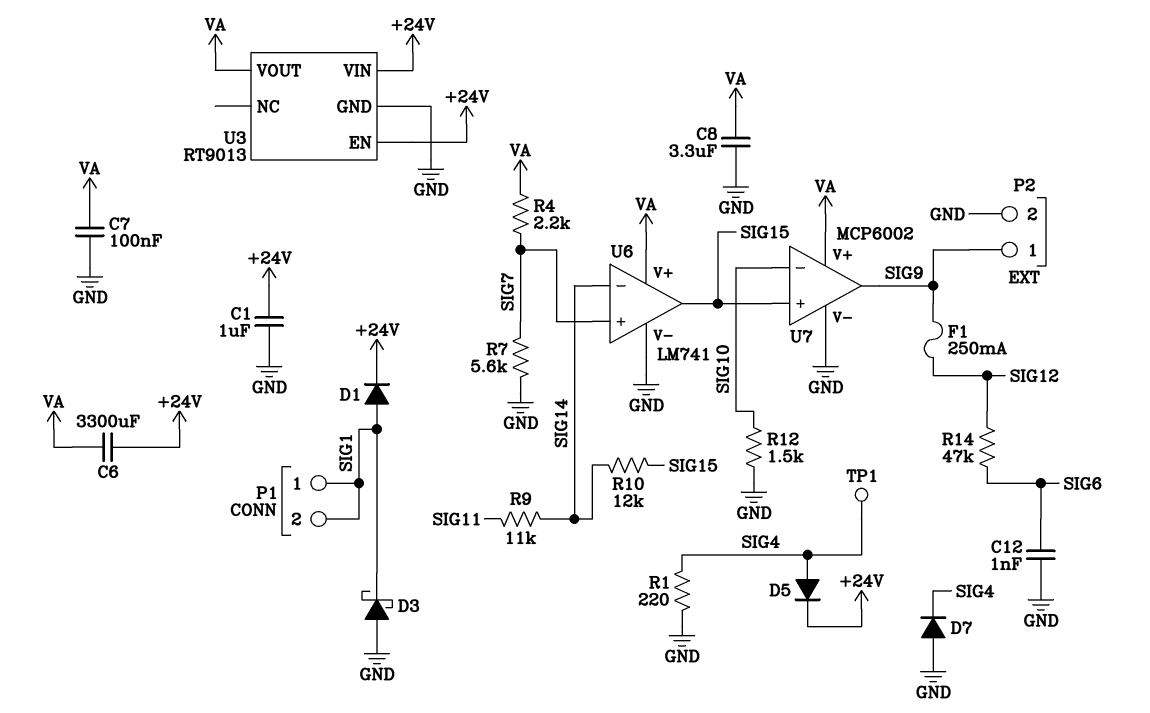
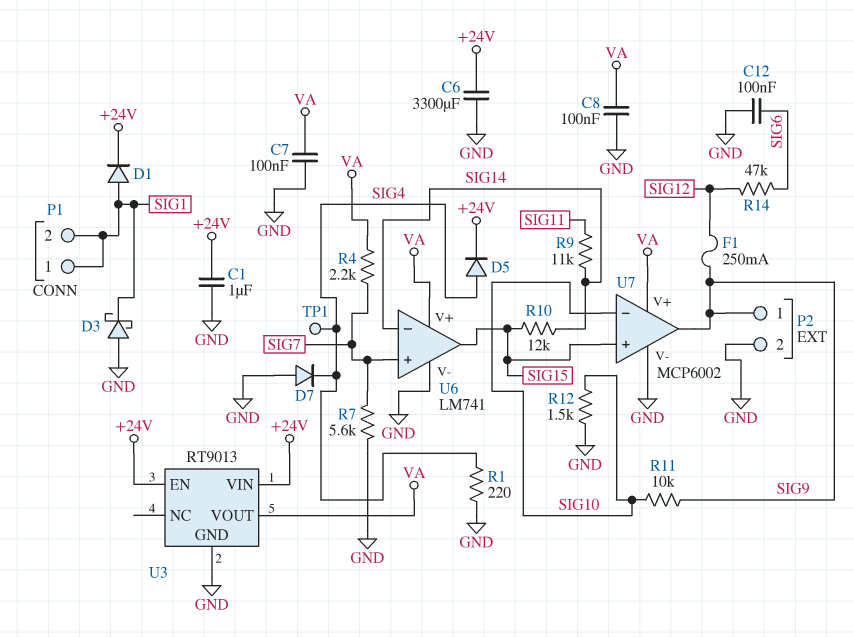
C6: 3300uF (+24V, VA) -> 3300uF (+24V, GND)
C8: 3.3uF (GND, VA) -> 100nF (GND, VA)
C12: 1nF (GND, SIG6) -> 100nF (GND, SIG6)
R11: none -> 10k (SIG9, SIG10)

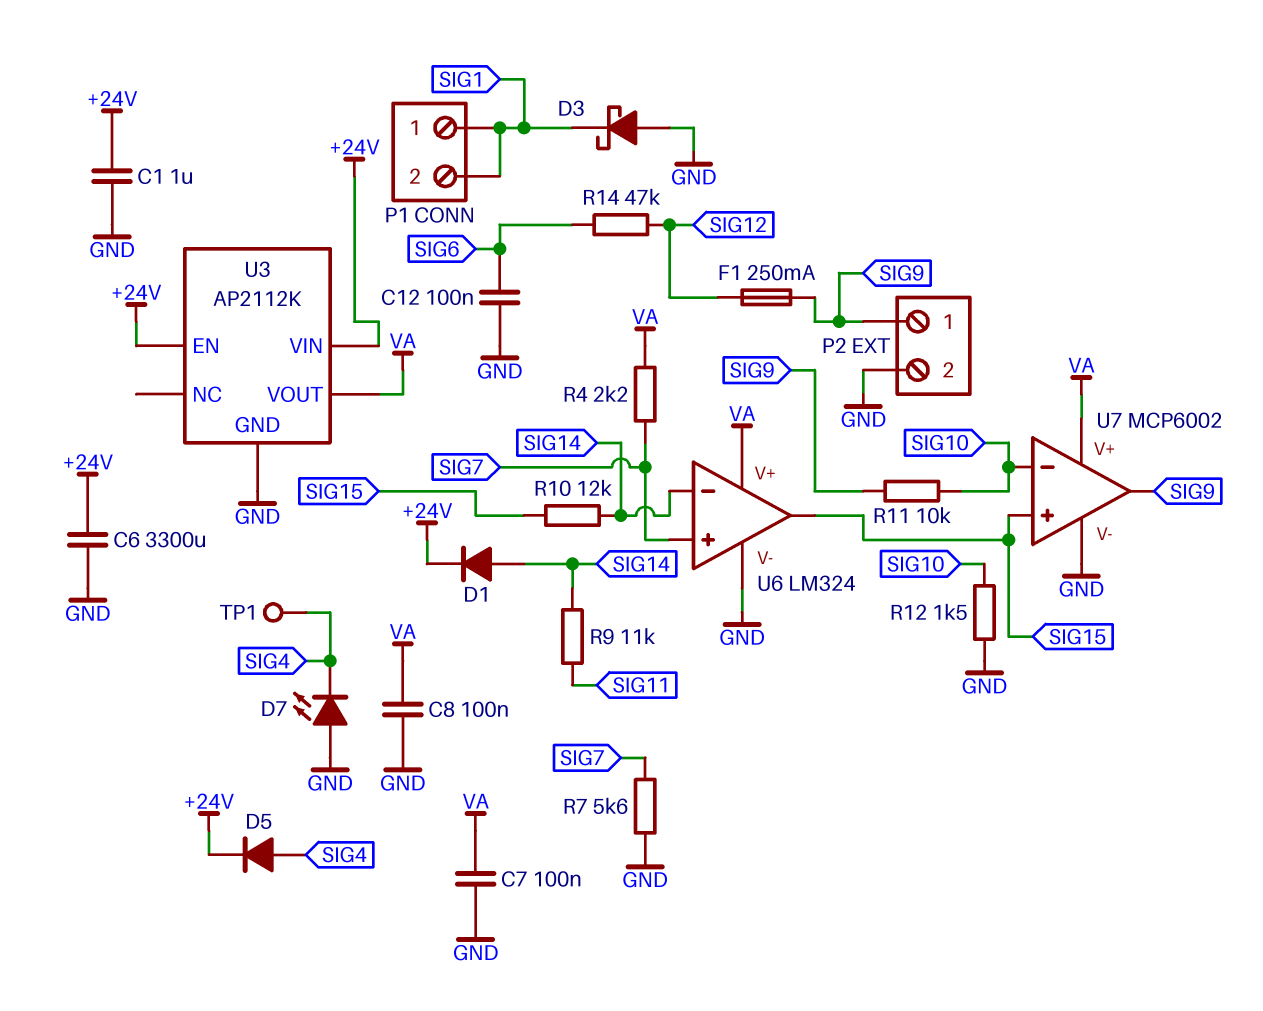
D1: diode (A SIG1, K +24V) -> diode (A SIG14, K +24V)
D7: diode (A GND, K SIG4) -> LED (A GND, K SIG4)
R1: 220 (GND, SIG4) -> none
U3: RT9013 -> AP2112K
U6: LM741 -> LM324

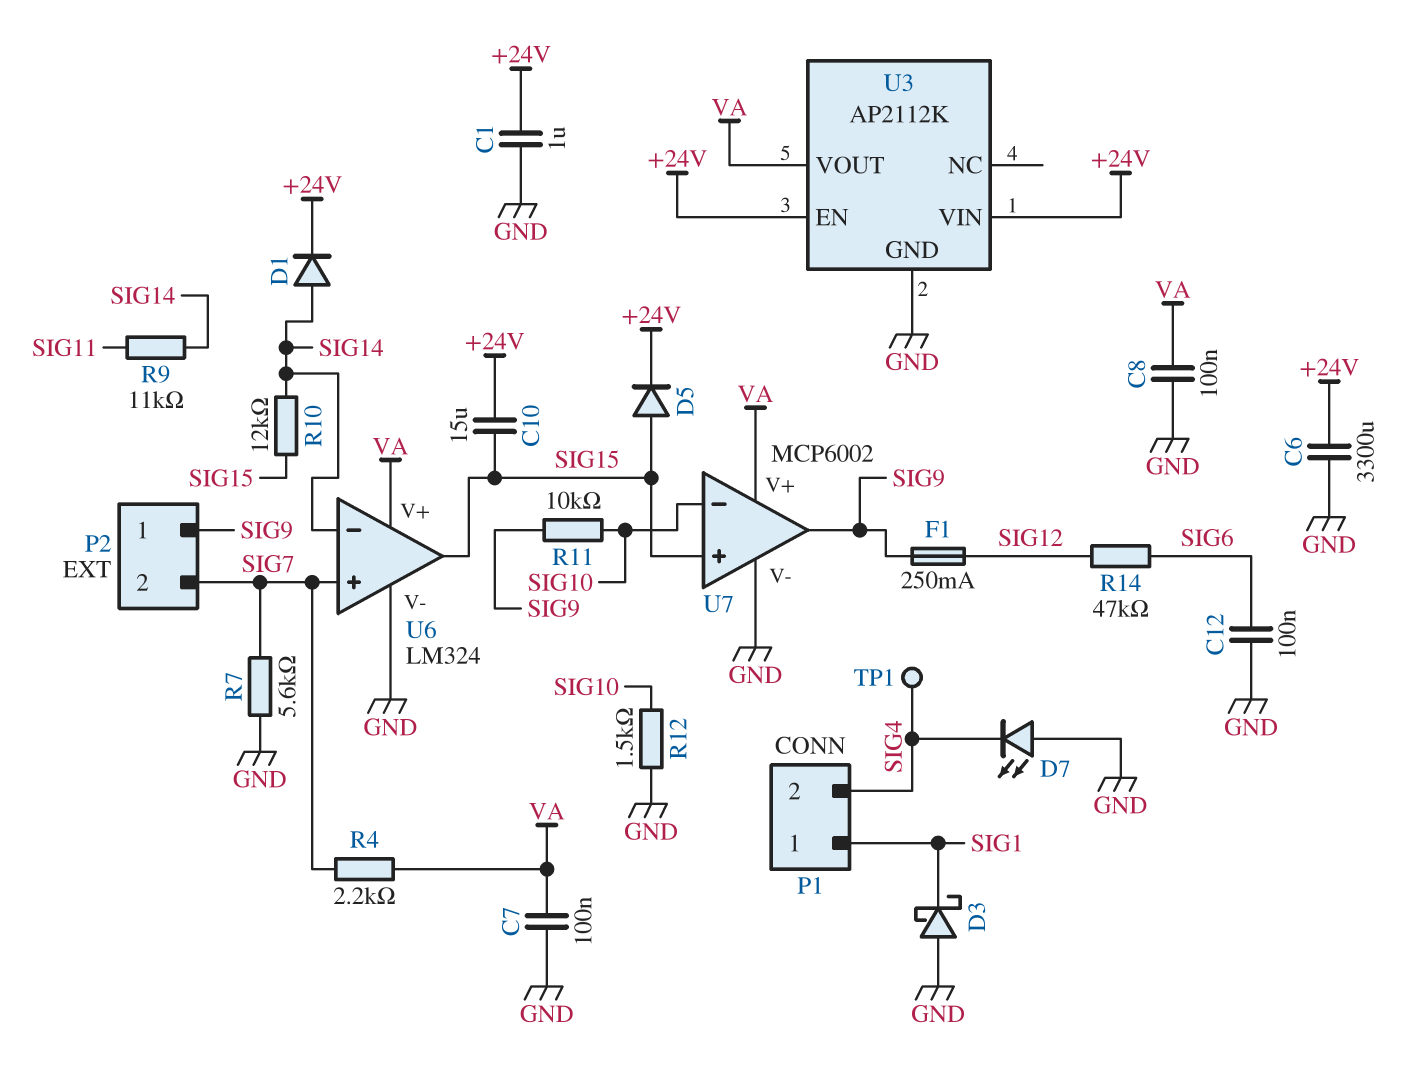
C10: none -> 15uF (+24V, SIG15)
D5: diode (A SIG4, K +24V) -> diode (A SIG15, K +24V)
P1 pin 2: SIG1 -> SIG4
P2 pin 2: GND -> SIG7

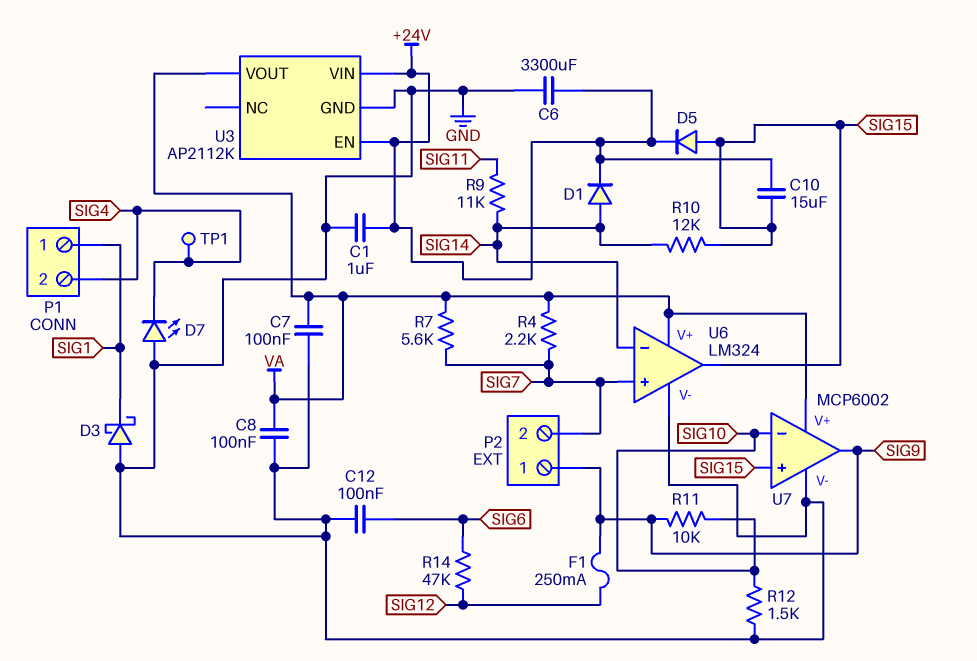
R7: 5.6k (GND, SIG7) -> 5.6k (SIG7, VA)

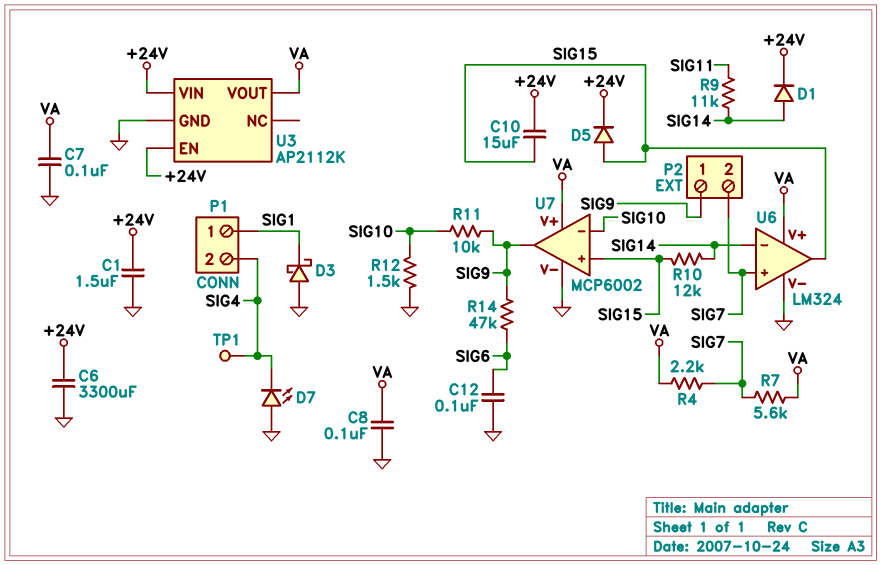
C1: 1uF (+24V, GND) -> 1.5uF (+24V, GND)
F1: 250mA (SIG9, SIG12) -> none
R14: 47k (SIG6, SIG12) -> 47k (SIG6, SIG9)

